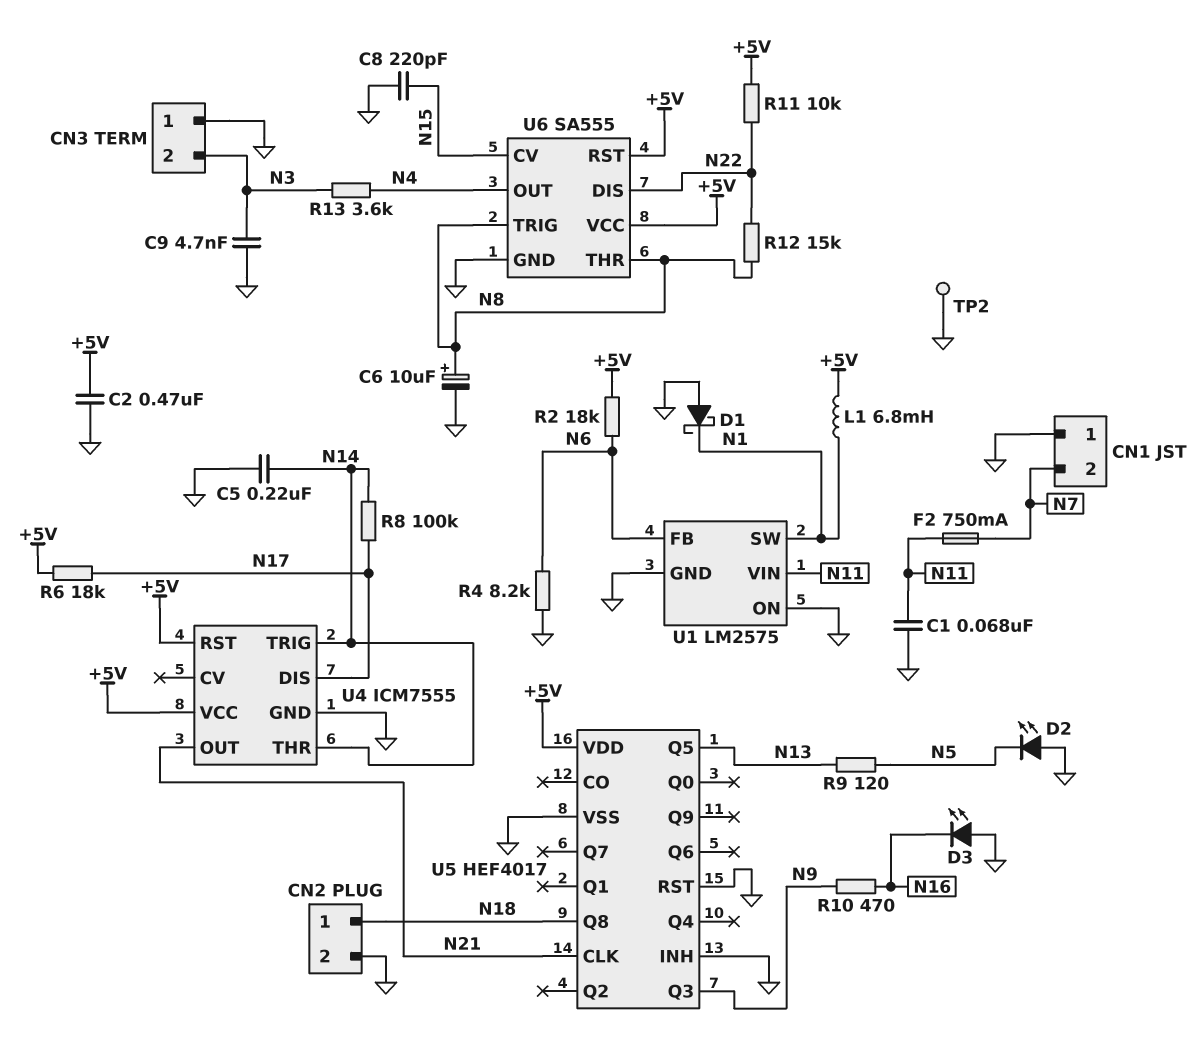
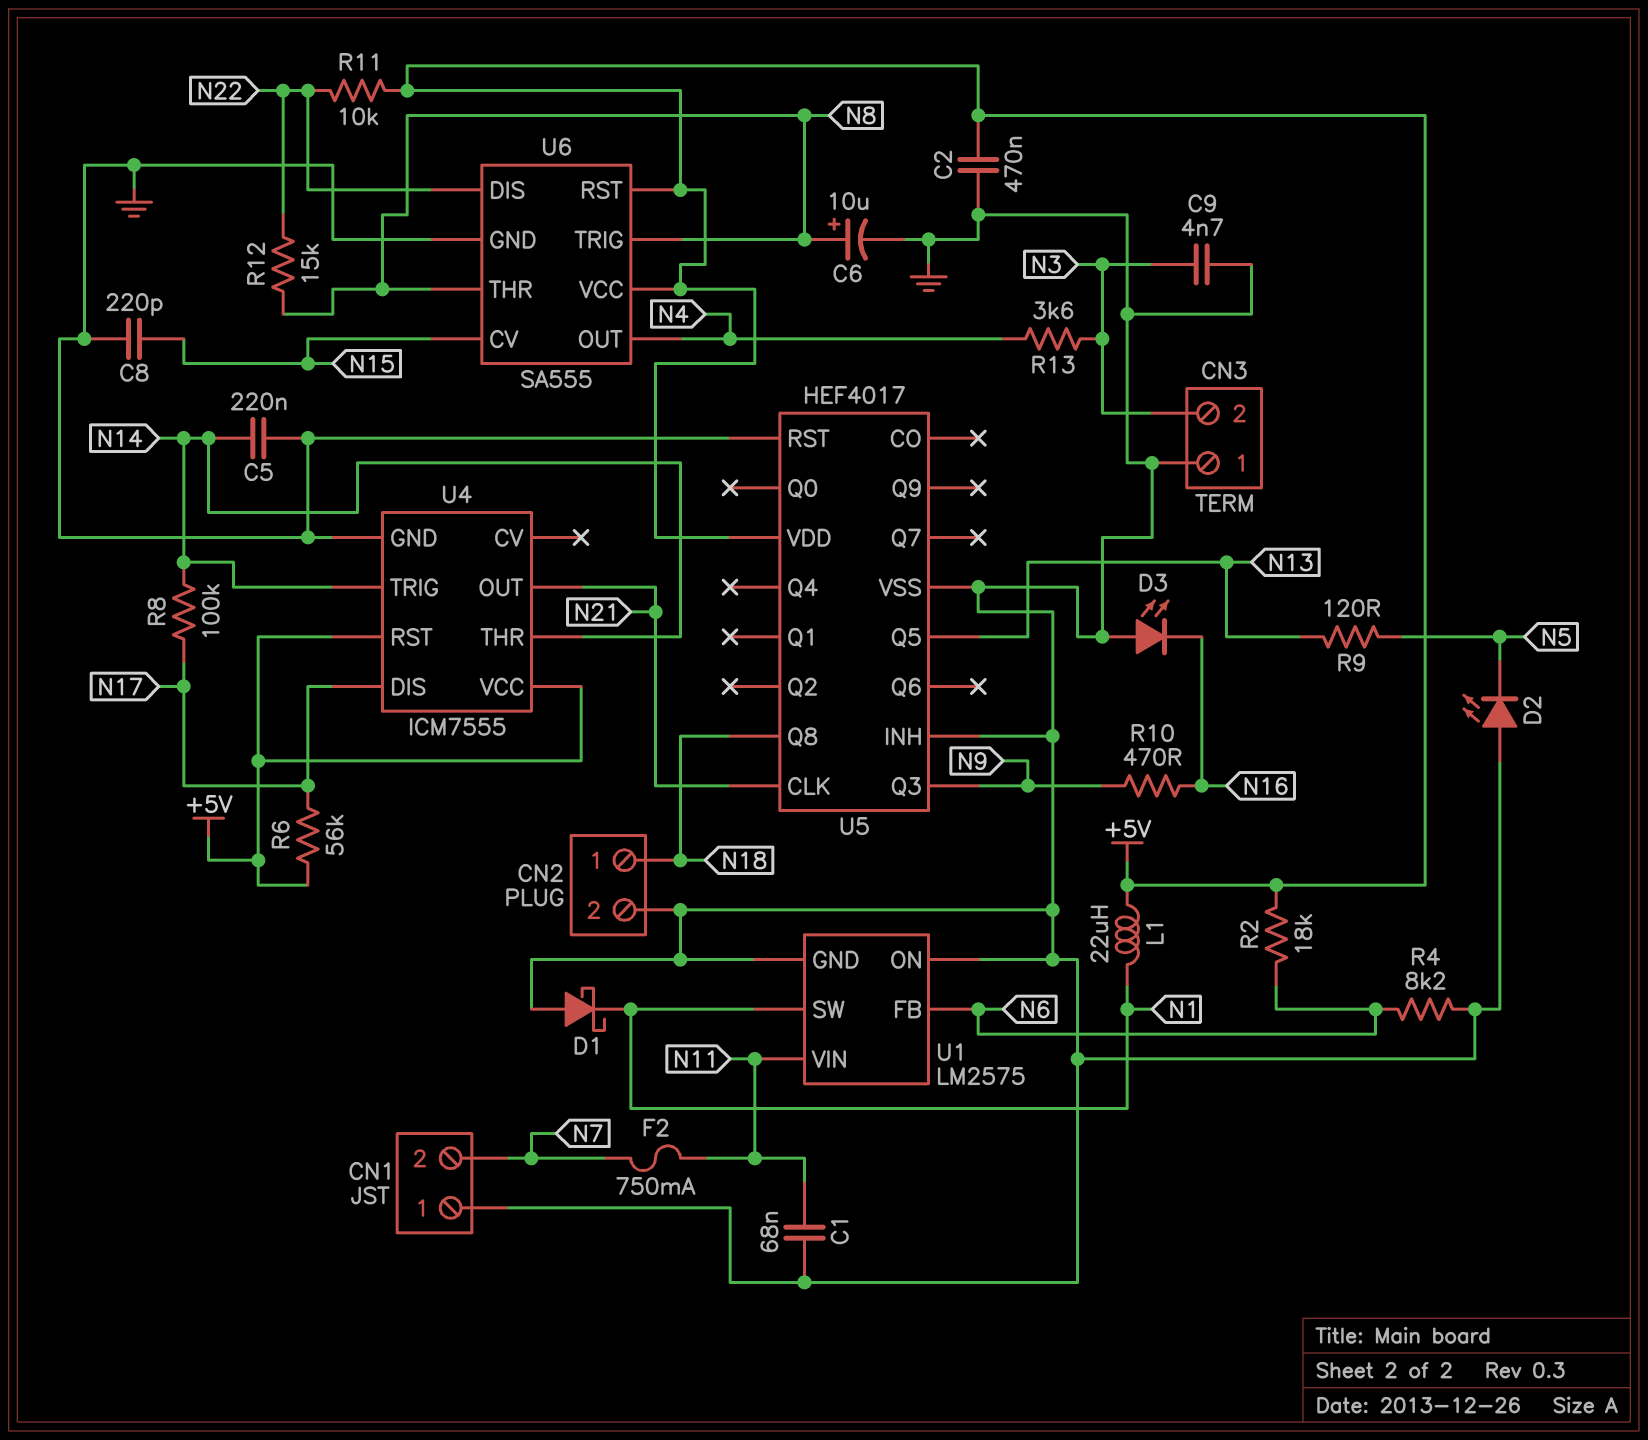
L1: 6.8mH (+5V, N1) -> 22uH (+5V, N1)
R6: 18k (+5V, N17) -> 56k (+5V, N17)
TP2: test point (GND) -> none

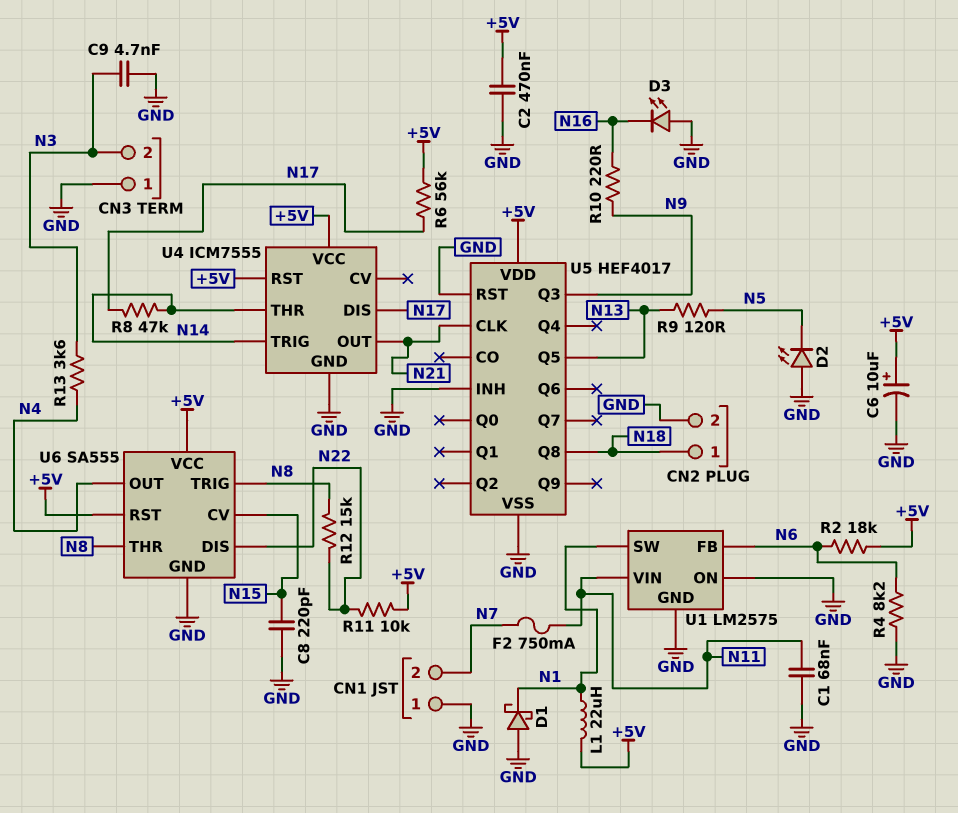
C5: 220nF (GND, N14) -> none
C6: 10uF (plus N8, minus GND) -> 10uF (plus +5V, minus GND)
R8: 100k (N14, N17) -> 47k (N14, N17)
R10: 470 (N9, N16) -> 220 (N9, N16)

